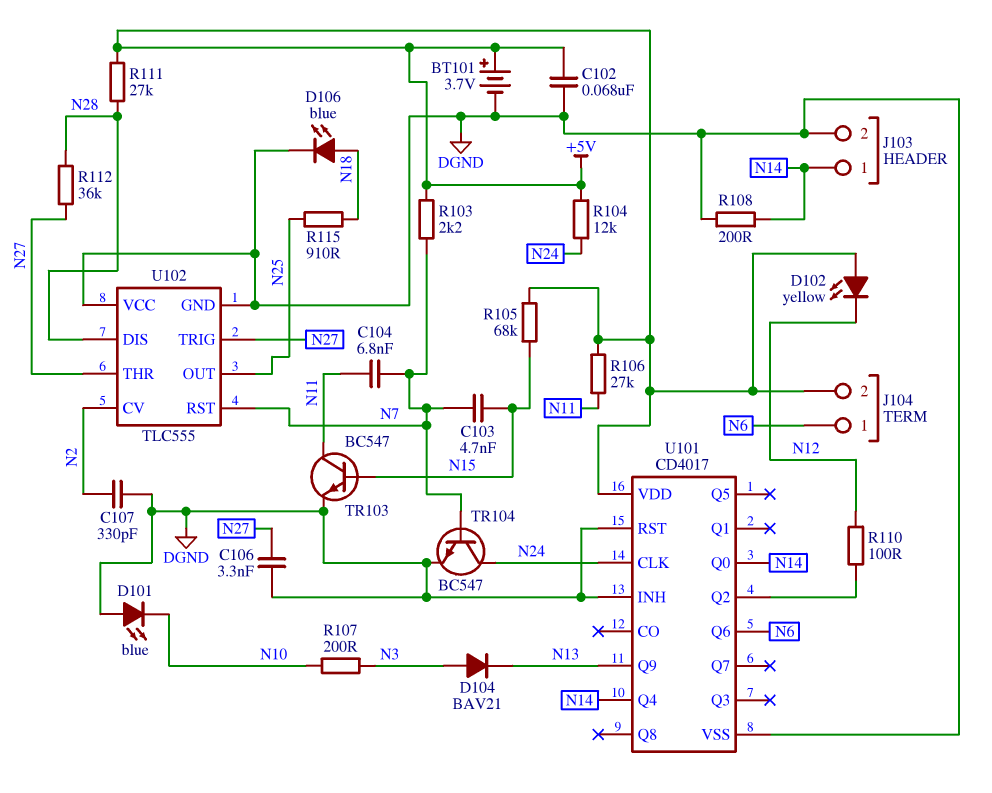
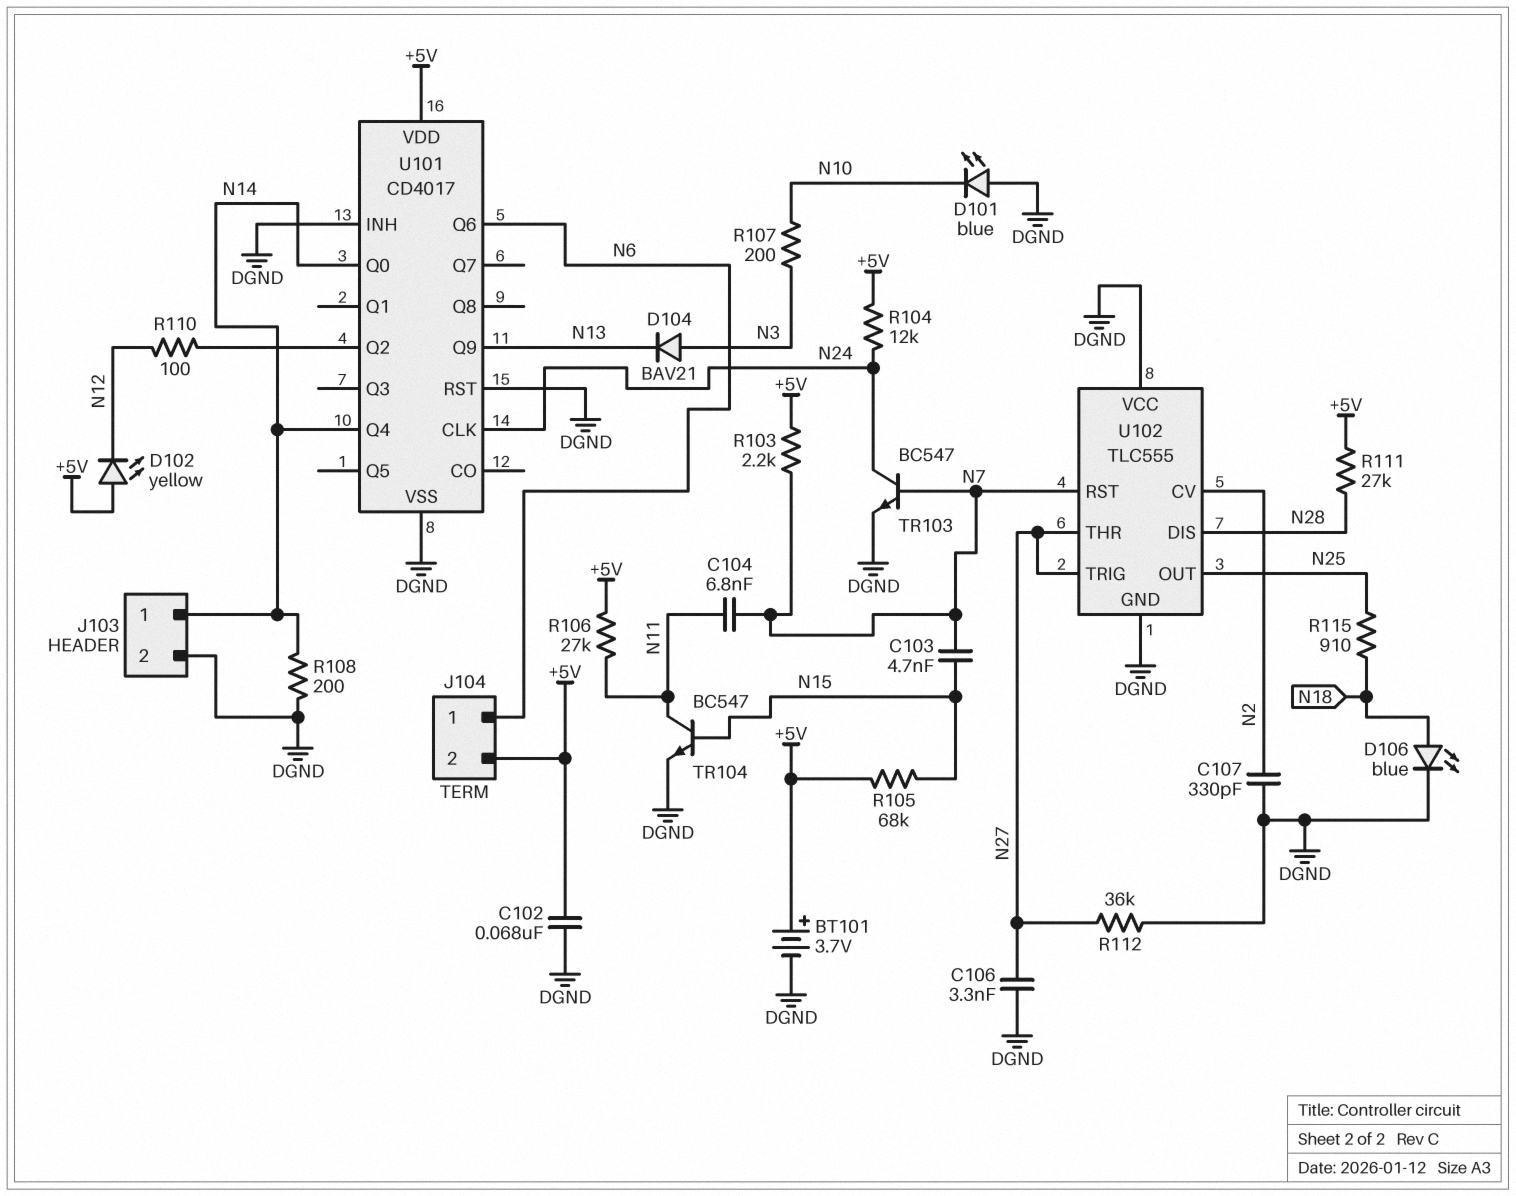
R112: 36k (N27, N28) -> 36k (DGND, N27)
TR103: NPN BC547 (B N15, C N11, E DGND) -> NPN BC547 (B N7, C N24, E DGND)
TR104: NPN BC547 (B N7, C N24, E DGND) -> NPN BC547 (B N15, C N11, E DGND)

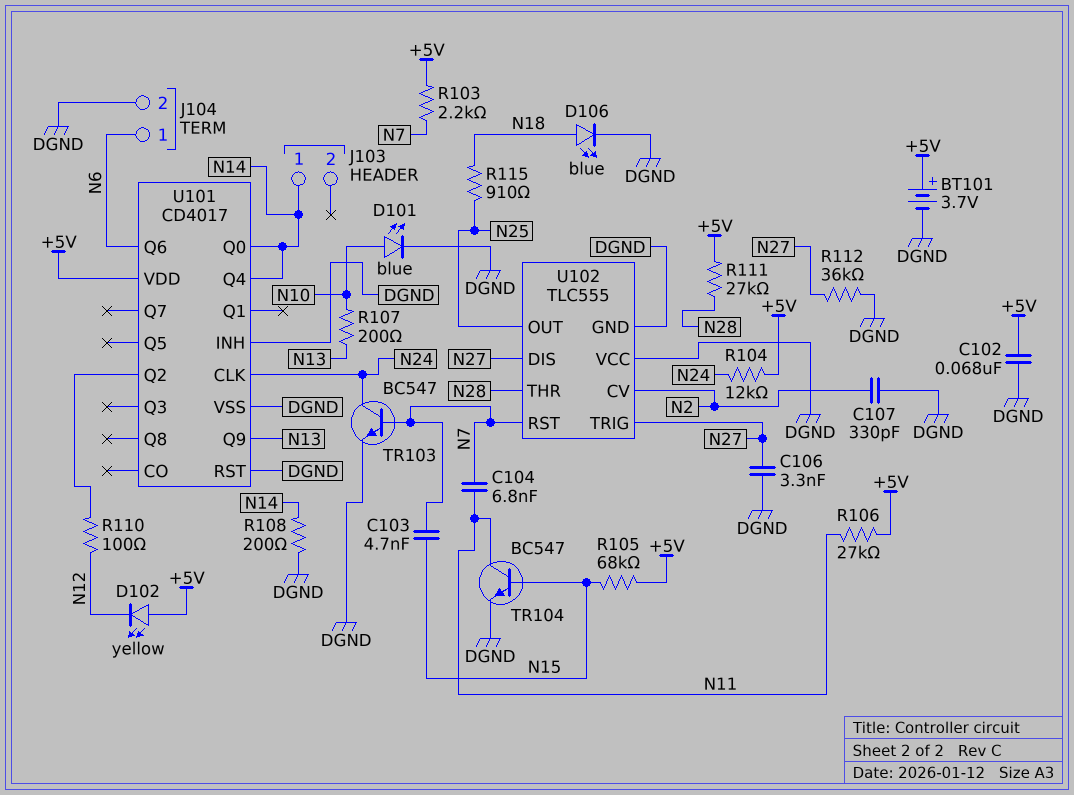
D101: LED blue (A DGND, K N10) -> LED blue (A N10, K DGND)
D104: diode BAV21 (A N3, K N13) -> none
J103 pin 2: DGND -> none
J104 pin 2: +5V -> DGND
R107: 200 (N3, N10) -> 200 (N10, N13)
U102 pin DIS: N28 -> N27
U102 pin THR: N27 -> N28

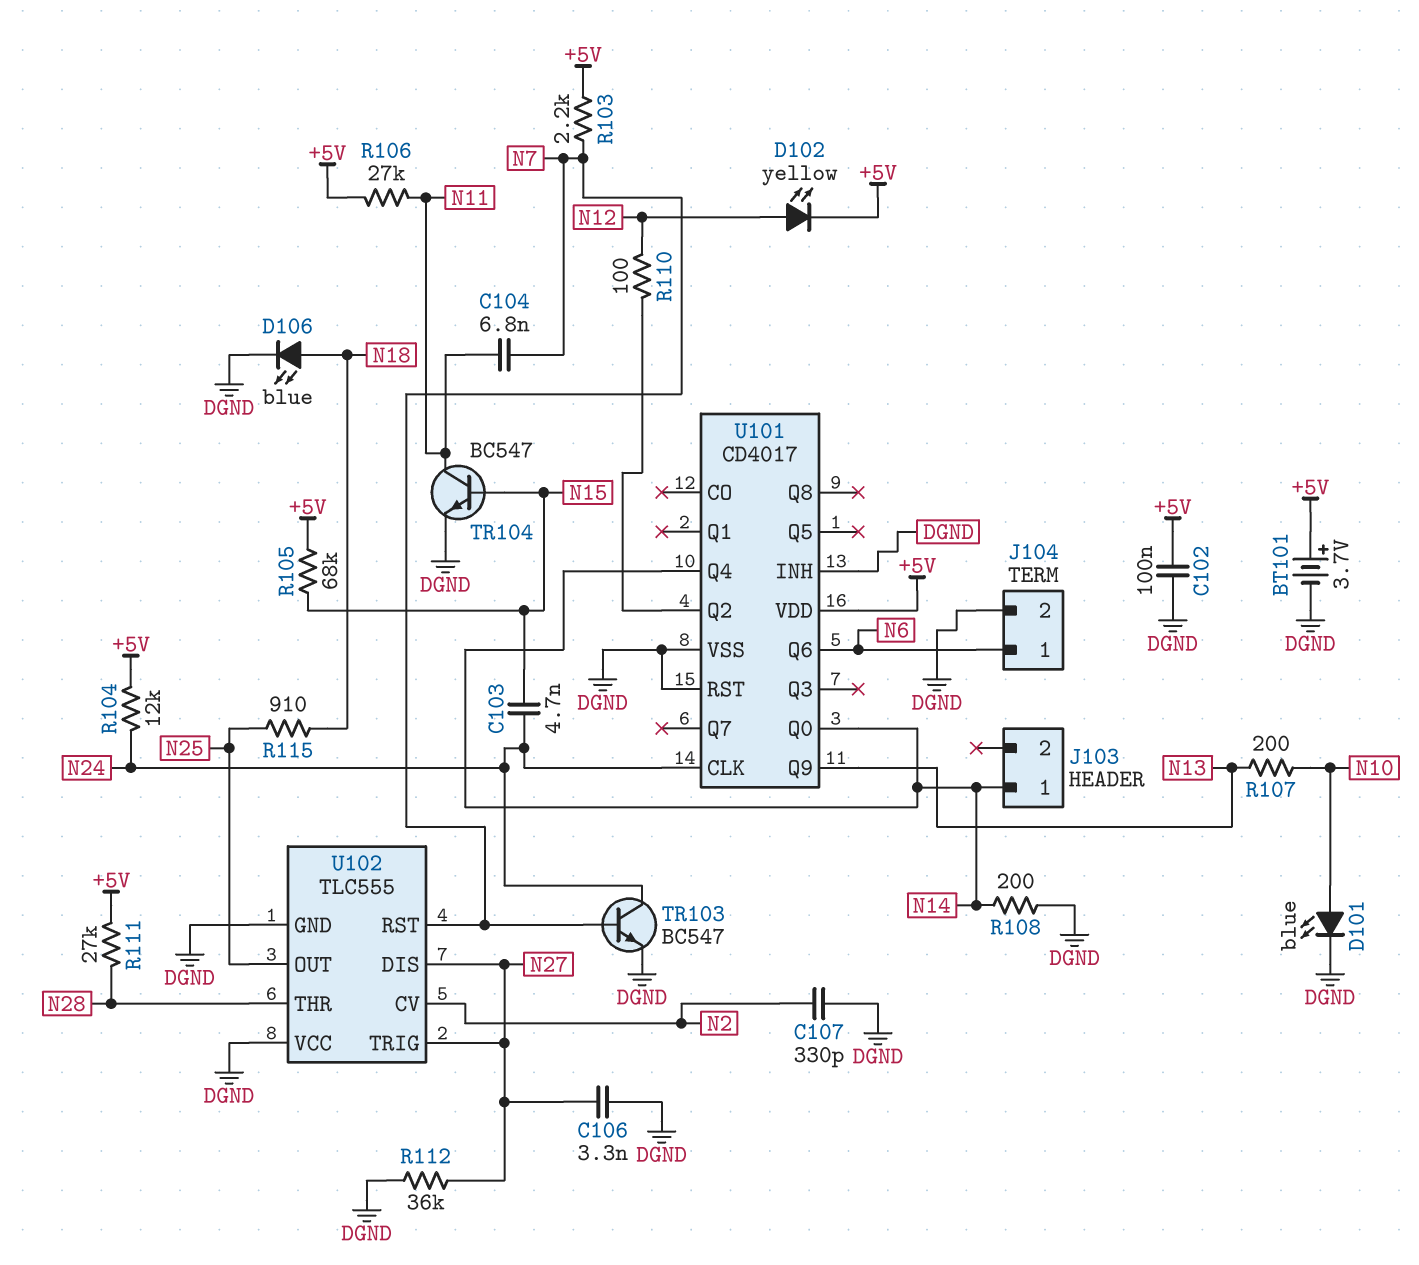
C102: 68nF (+5V, DGND) -> 100nF (+5V, DGND)
C103: 4.7nF (N7, N15) -> 4.7nF (N15, N24)
D102: LED yellow (A +5V, K N12) -> LED yellow (A N12, K +5V)

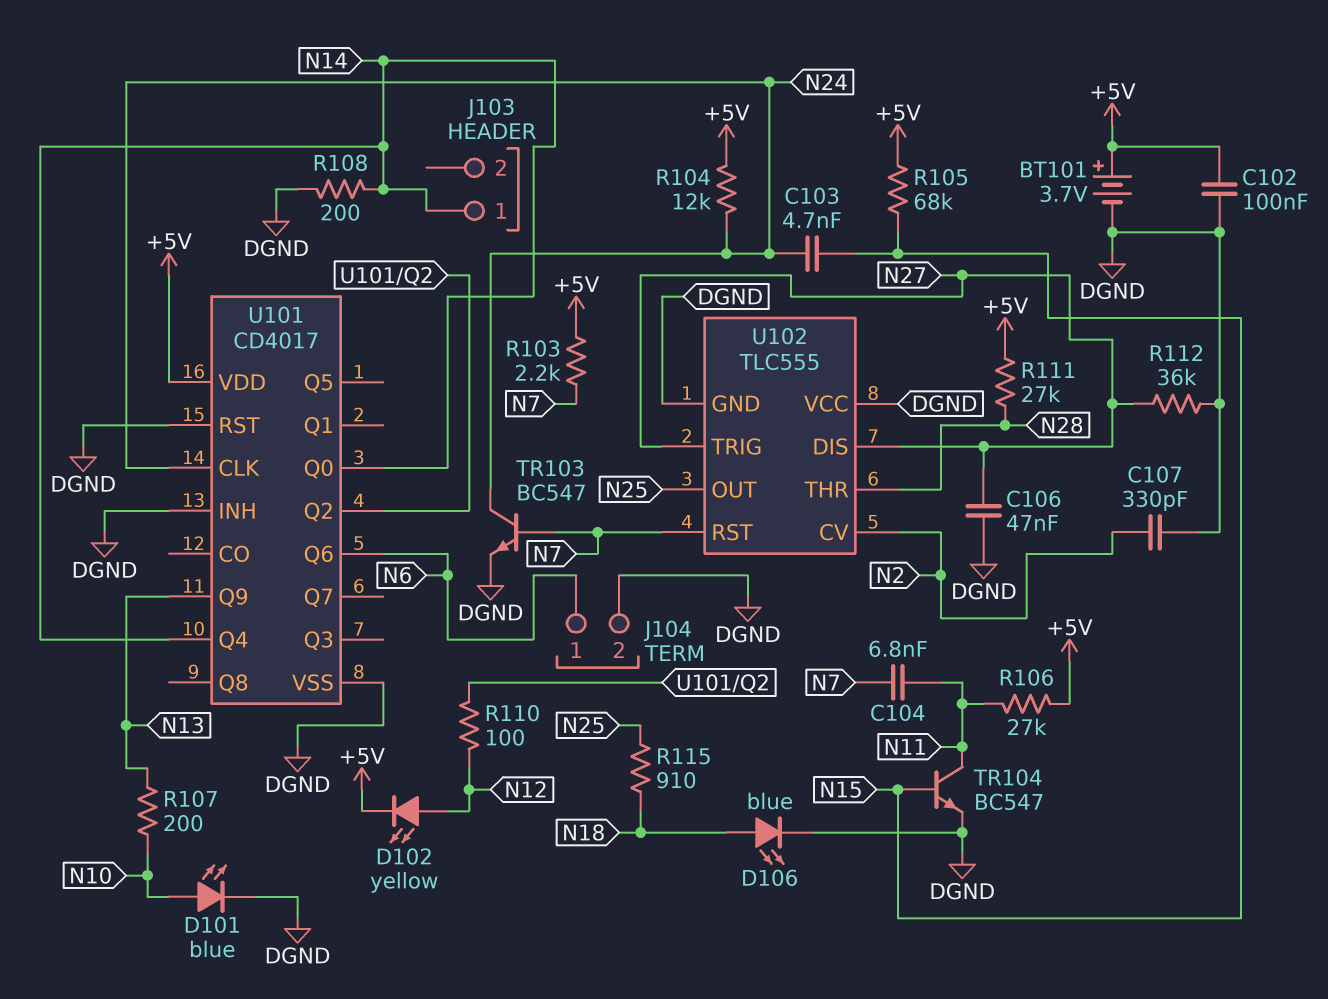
C106: 3.3nF (DGND, N27) -> 47nF (DGND, N27)

